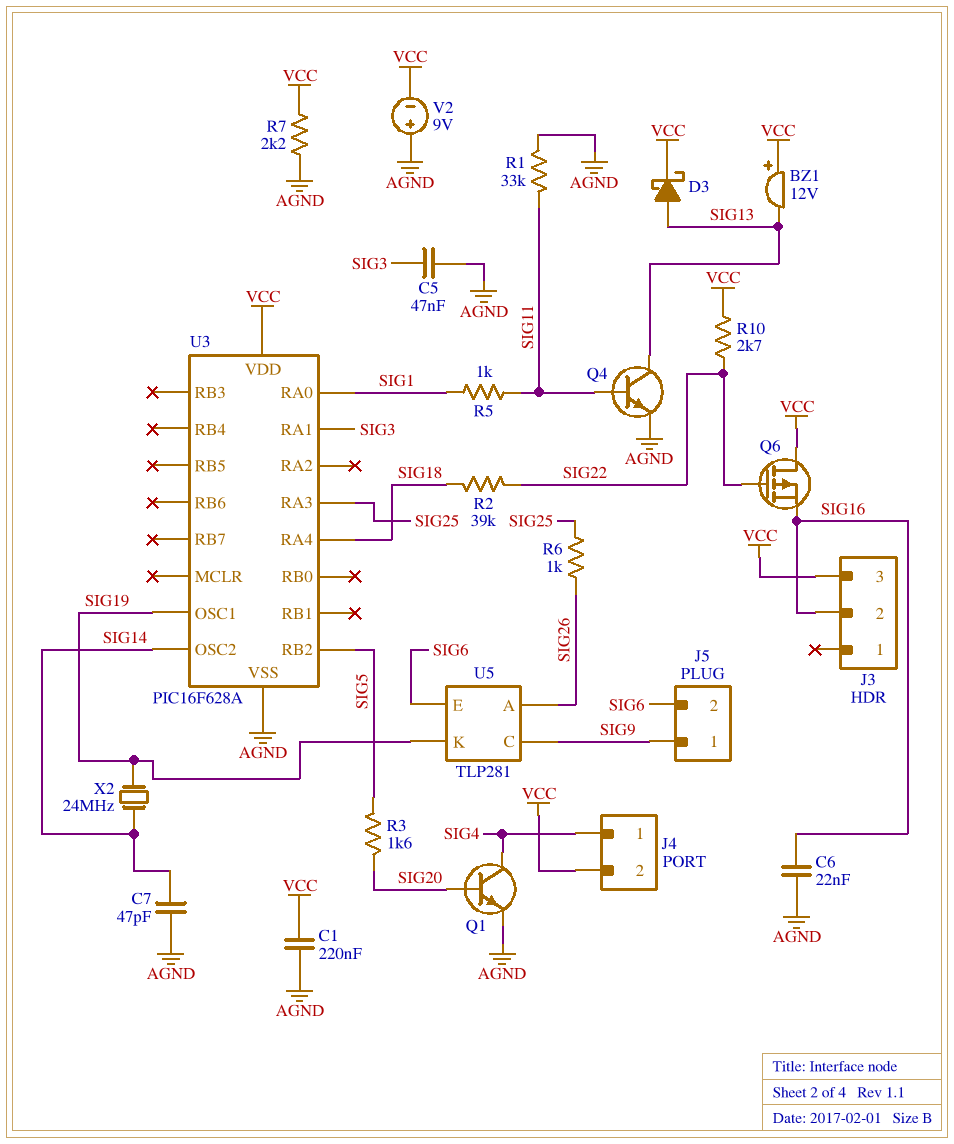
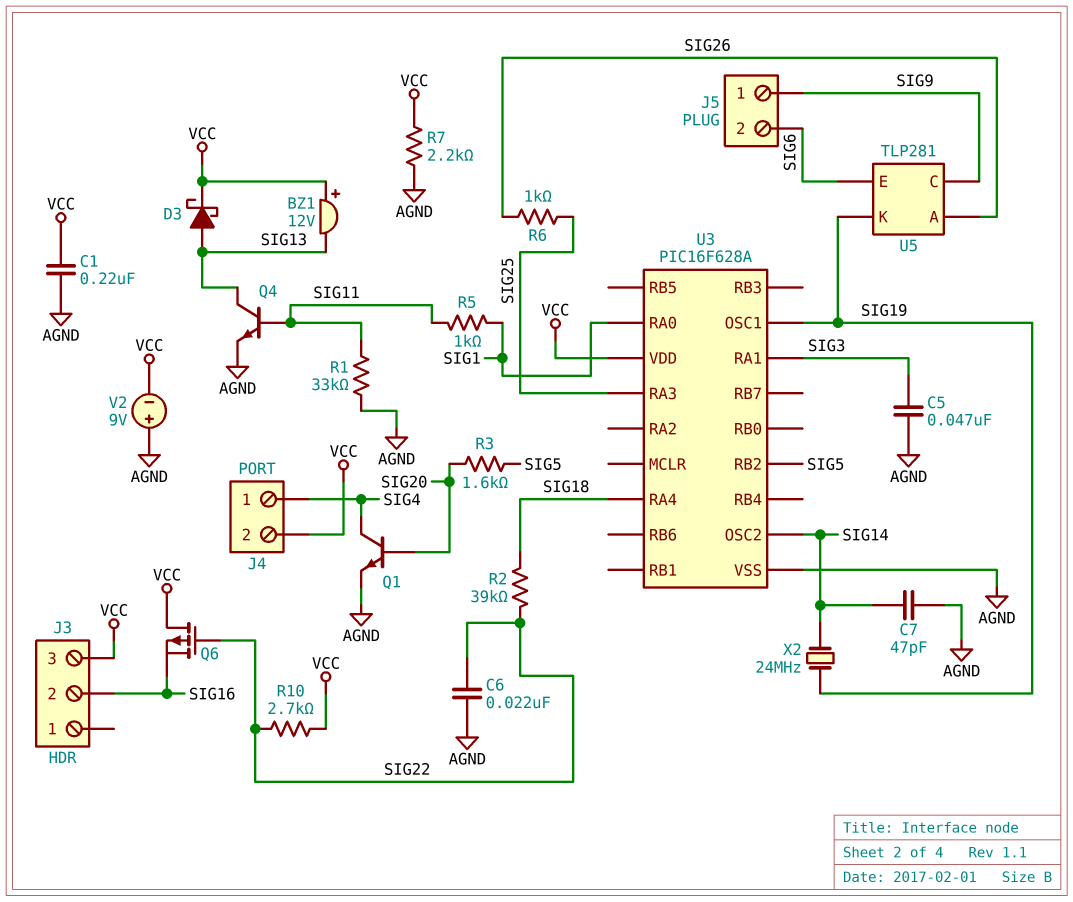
C6: 22nF (AGND, SIG16) -> 22nF (AGND, SIG22)

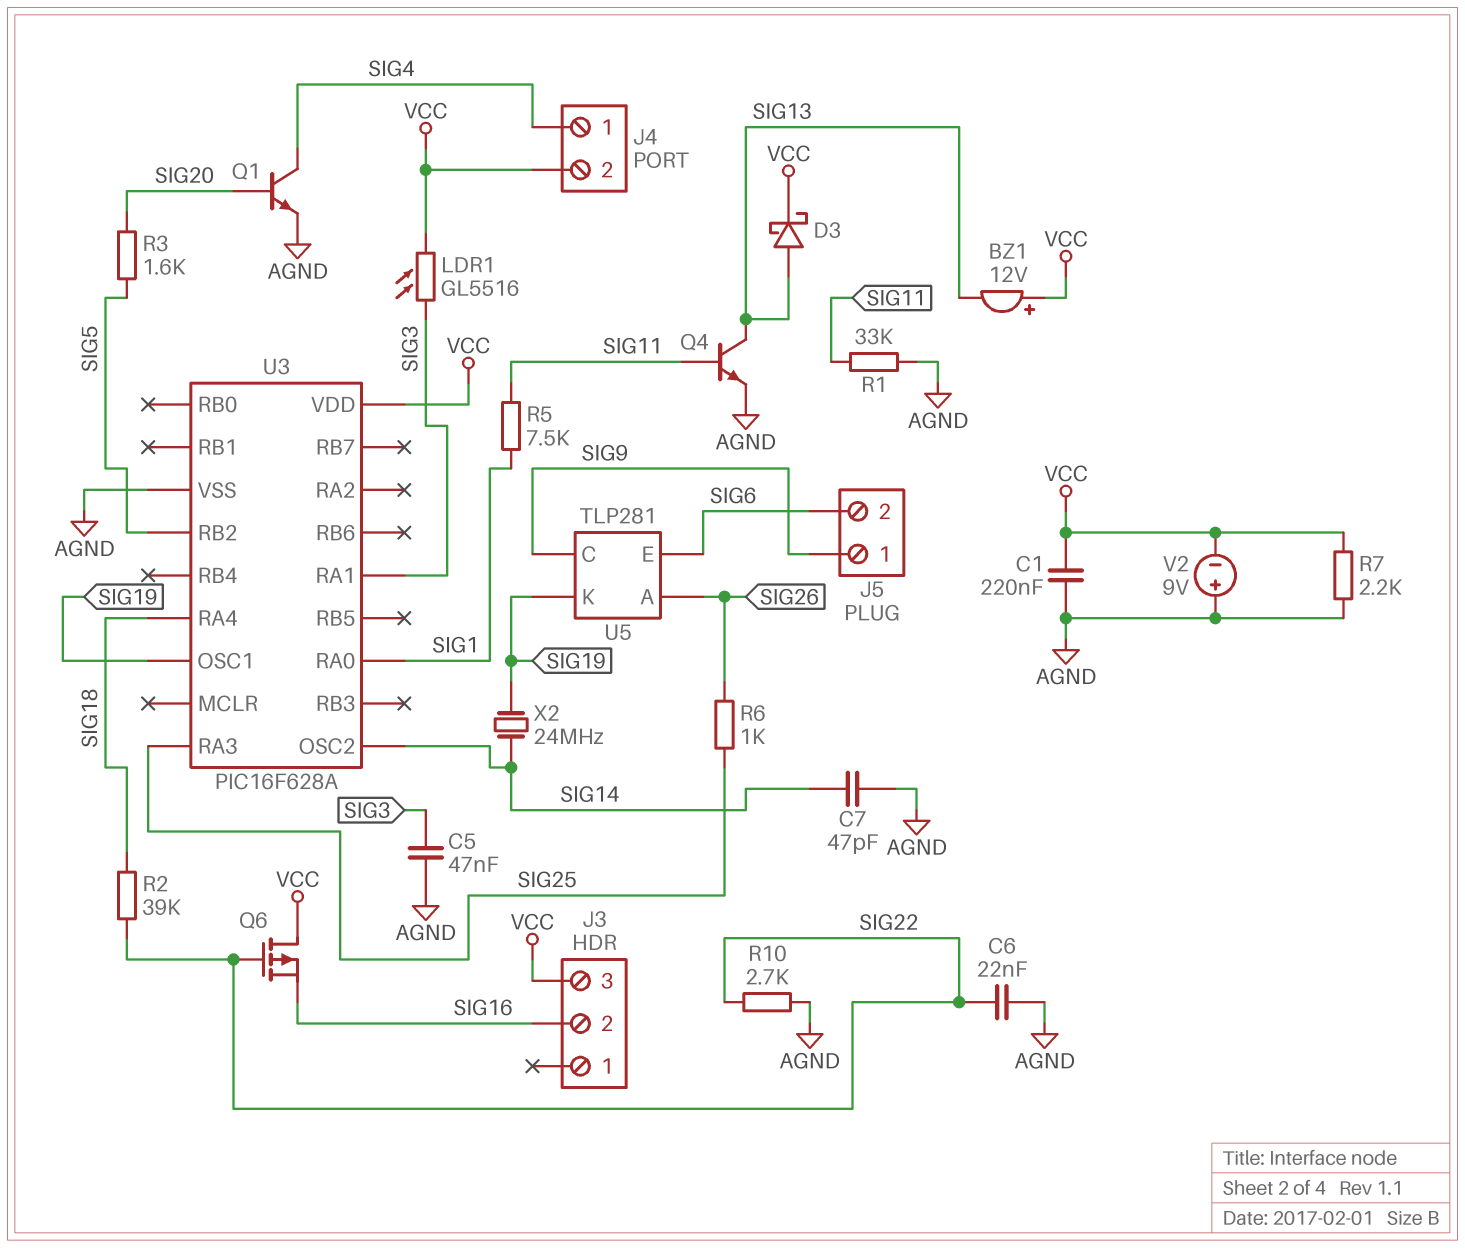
LDR1: none -> GL5516 (SIG3, VCC)
R5: 1k (SIG1, SIG11) -> 7.5k (SIG1, SIG11)
R10: 2.7k (SIG22, VCC) -> 2.7k (AGND, SIG22)

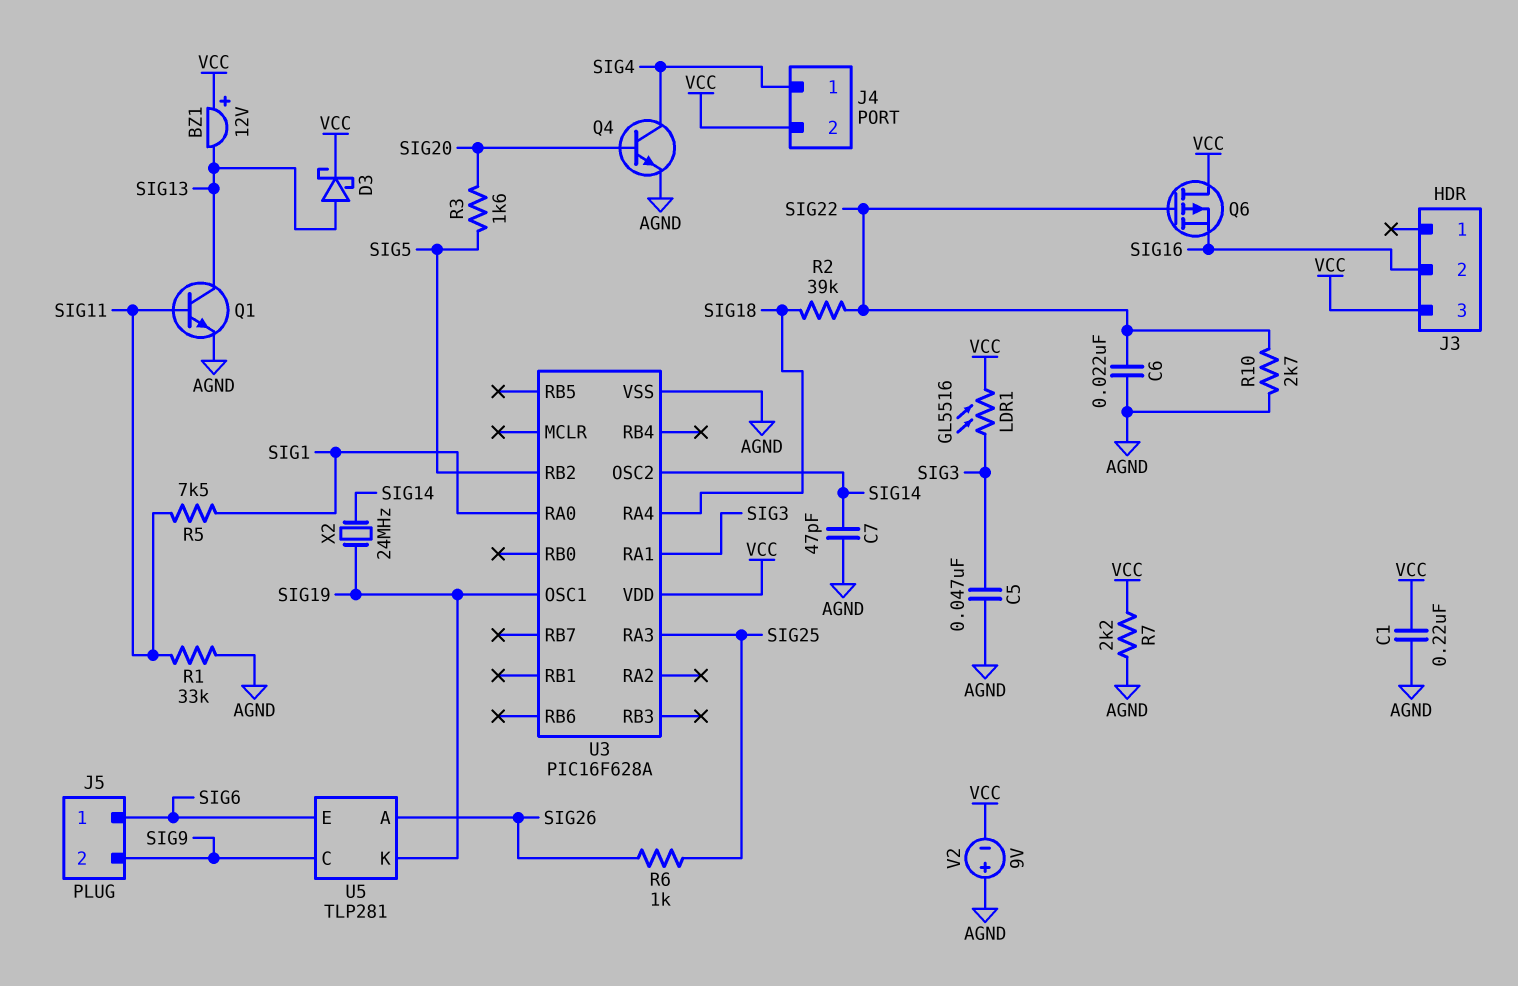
J5 pin 1: SIG9 -> SIG6
J5 pin 2: SIG6 -> SIG9
Q1: NPN (B SIG20, C SIG4, E AGND) -> NPN (B SIG11, C SIG13, E AGND)
Q4: NPN (B SIG11, C SIG13, E AGND) -> NPN (B SIG20, C SIG4, E AGND)

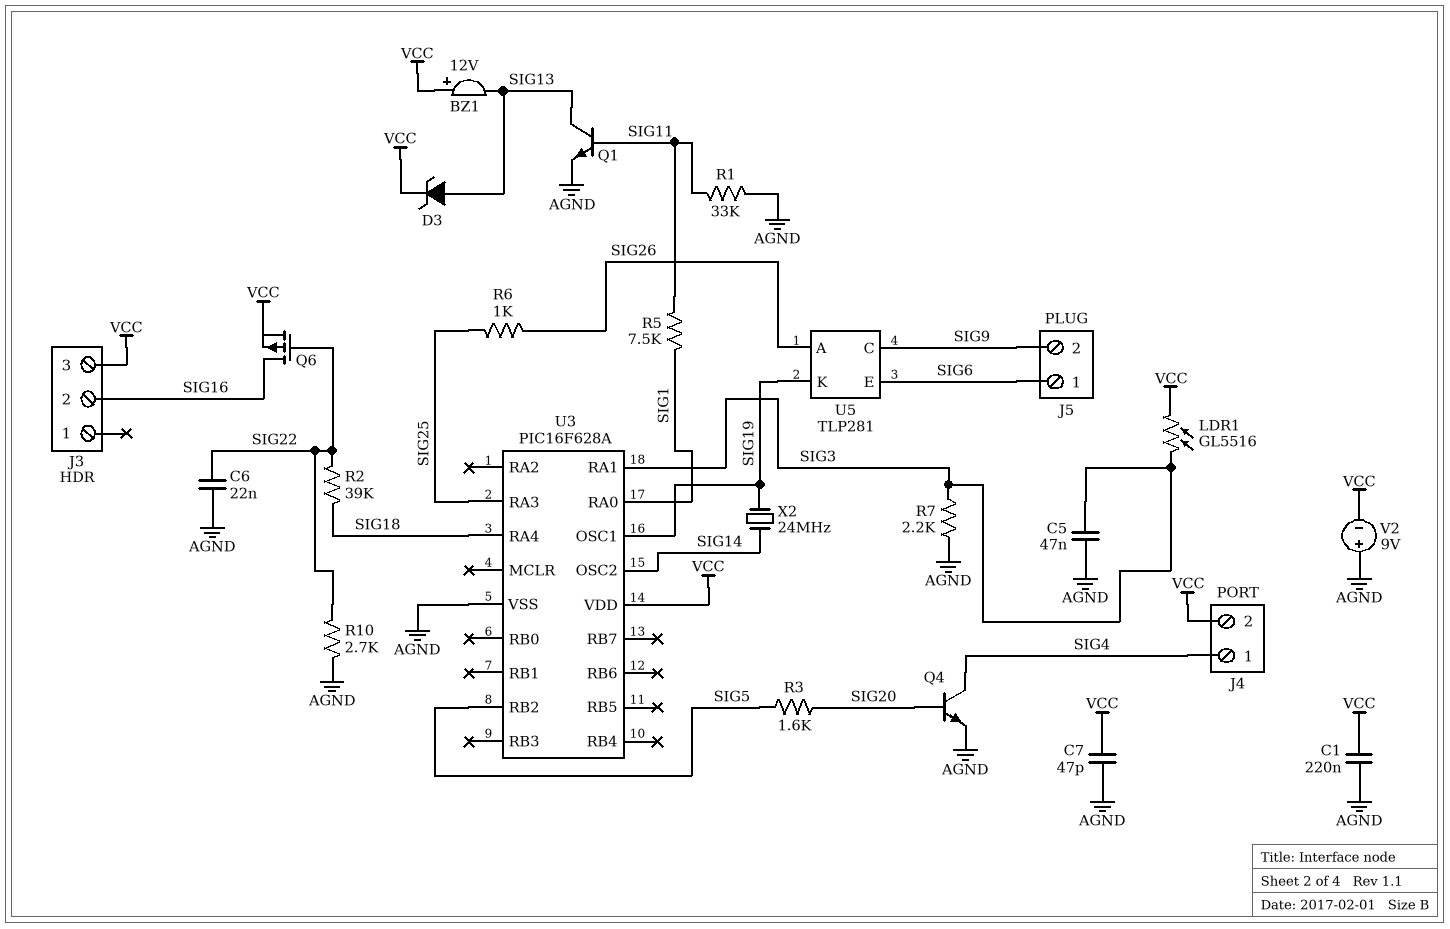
C7: 47pF (AGND, SIG14) -> 47pF (AGND, VCC)
D3: schottky (A SIG13, K VCC) -> zener (A SIG13, K VCC)
Q6: PMOS (G SIG22, D VCC, S SIG16) -> PMOS (G SIG22, D SIG16, S VCC)
R7: 2.2k (AGND, VCC) -> 2.2k (AGND, SIG3)

